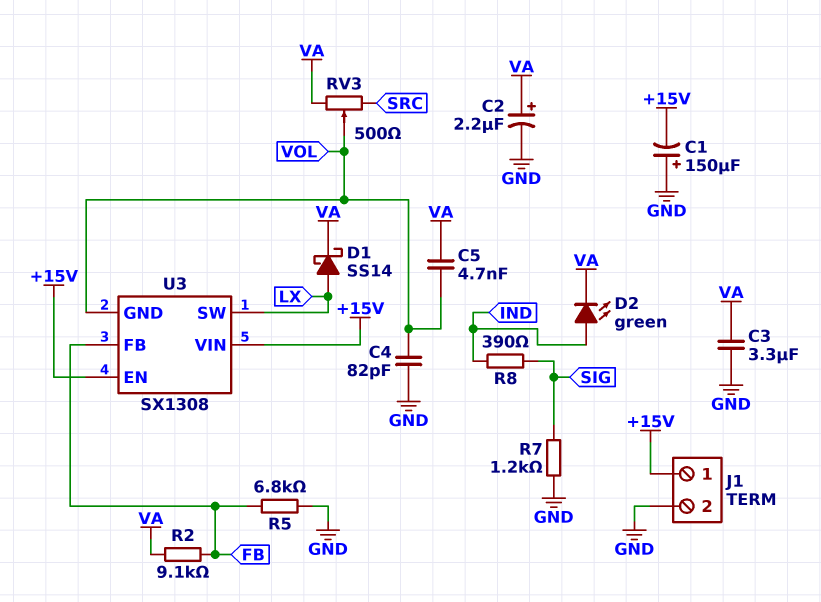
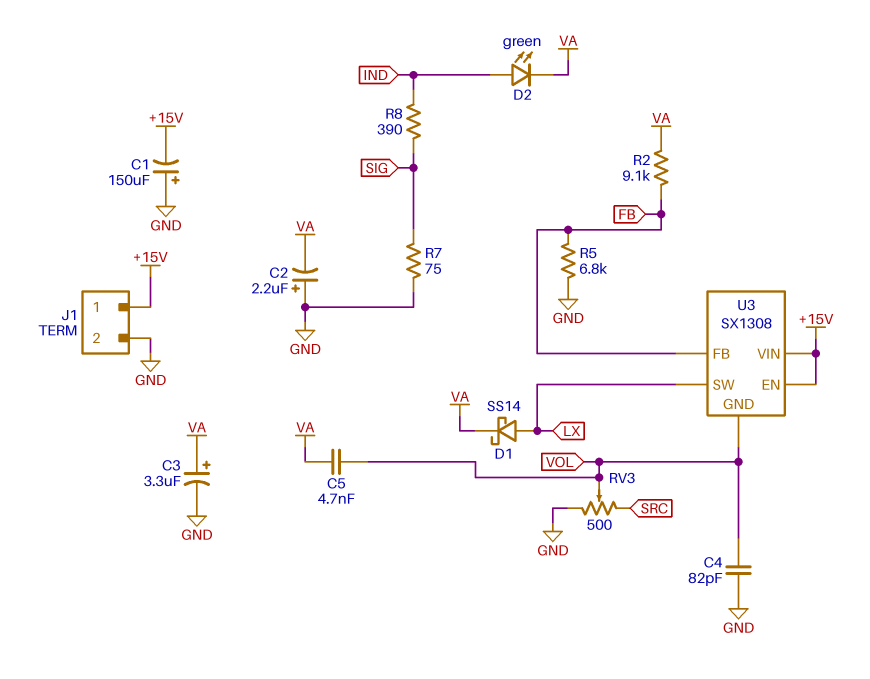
C2: 2.2uF (plus VA, minus GND) -> 2.2uF (plus GND, minus VA)
C3: 3.3uF (GND, VA) -> 3.3uF (plus VA, minus GND)
R7: 1.2k (GND, SIG) -> 75 (GND, SIG)
RV3: 500 (SRC, VA, wiper VOL) -> 500 (GND, SRC, wiper VOL)

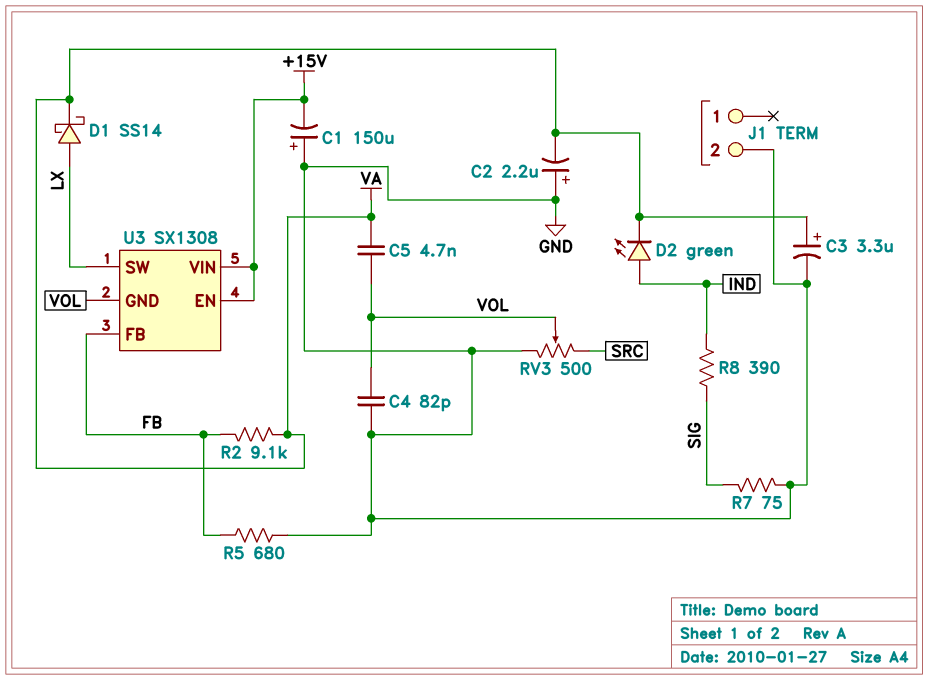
J1 pin 1: +15V -> none
R5: 6.8k (FB, GND) -> 680 (FB, GND)

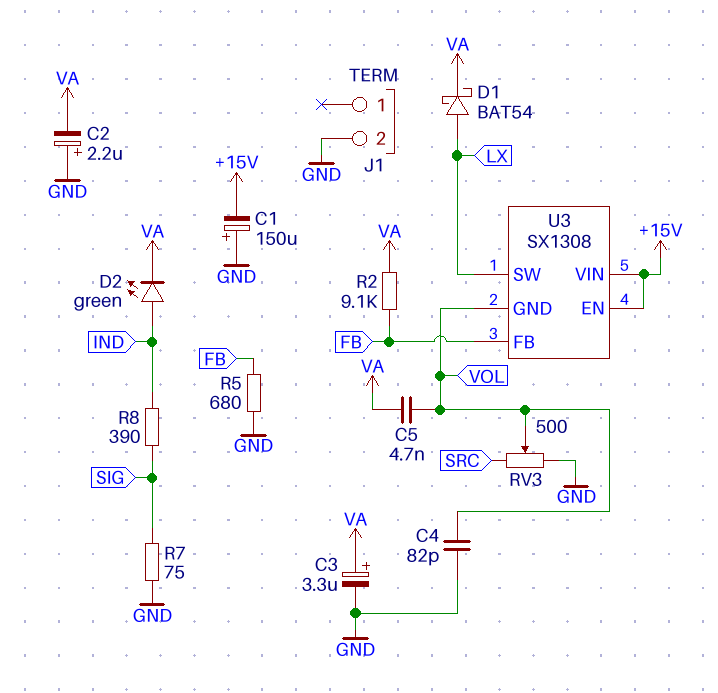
D1: schottky SS14 (A LX, K VA) -> schottky BAT54 (A LX, K VA)

